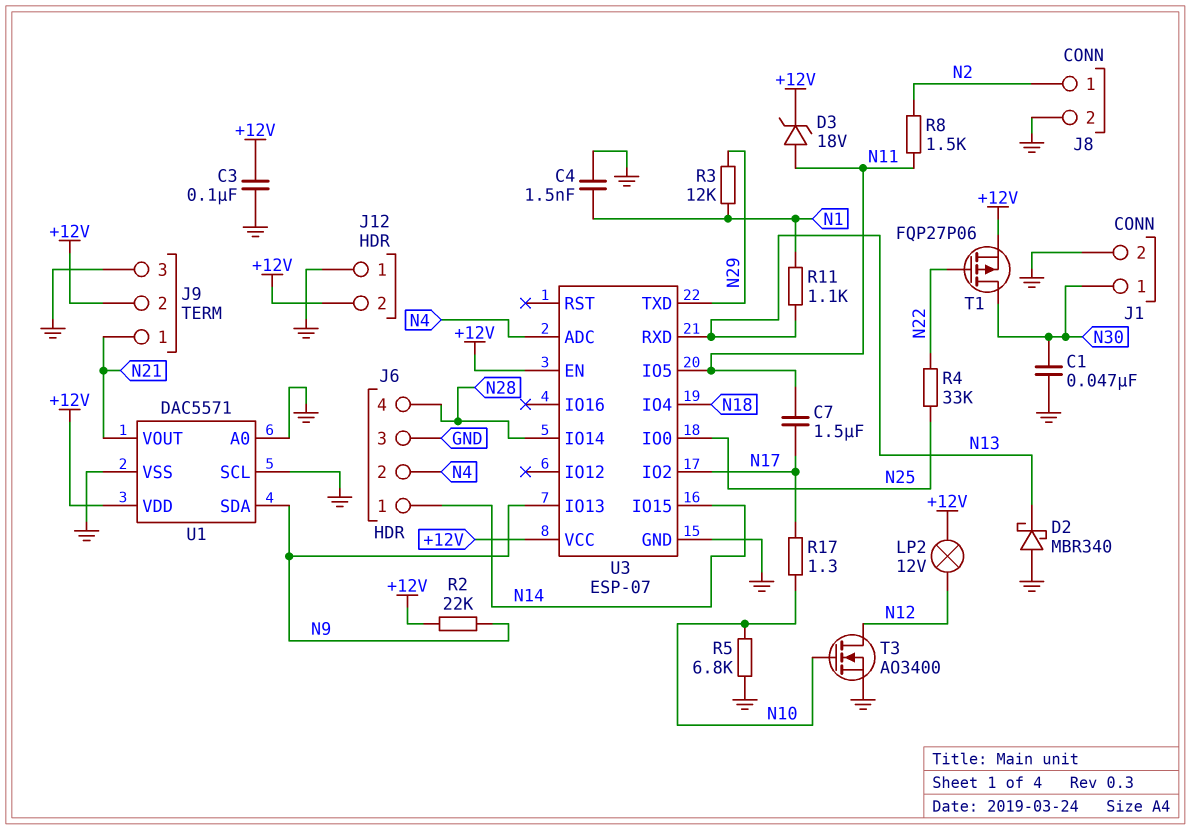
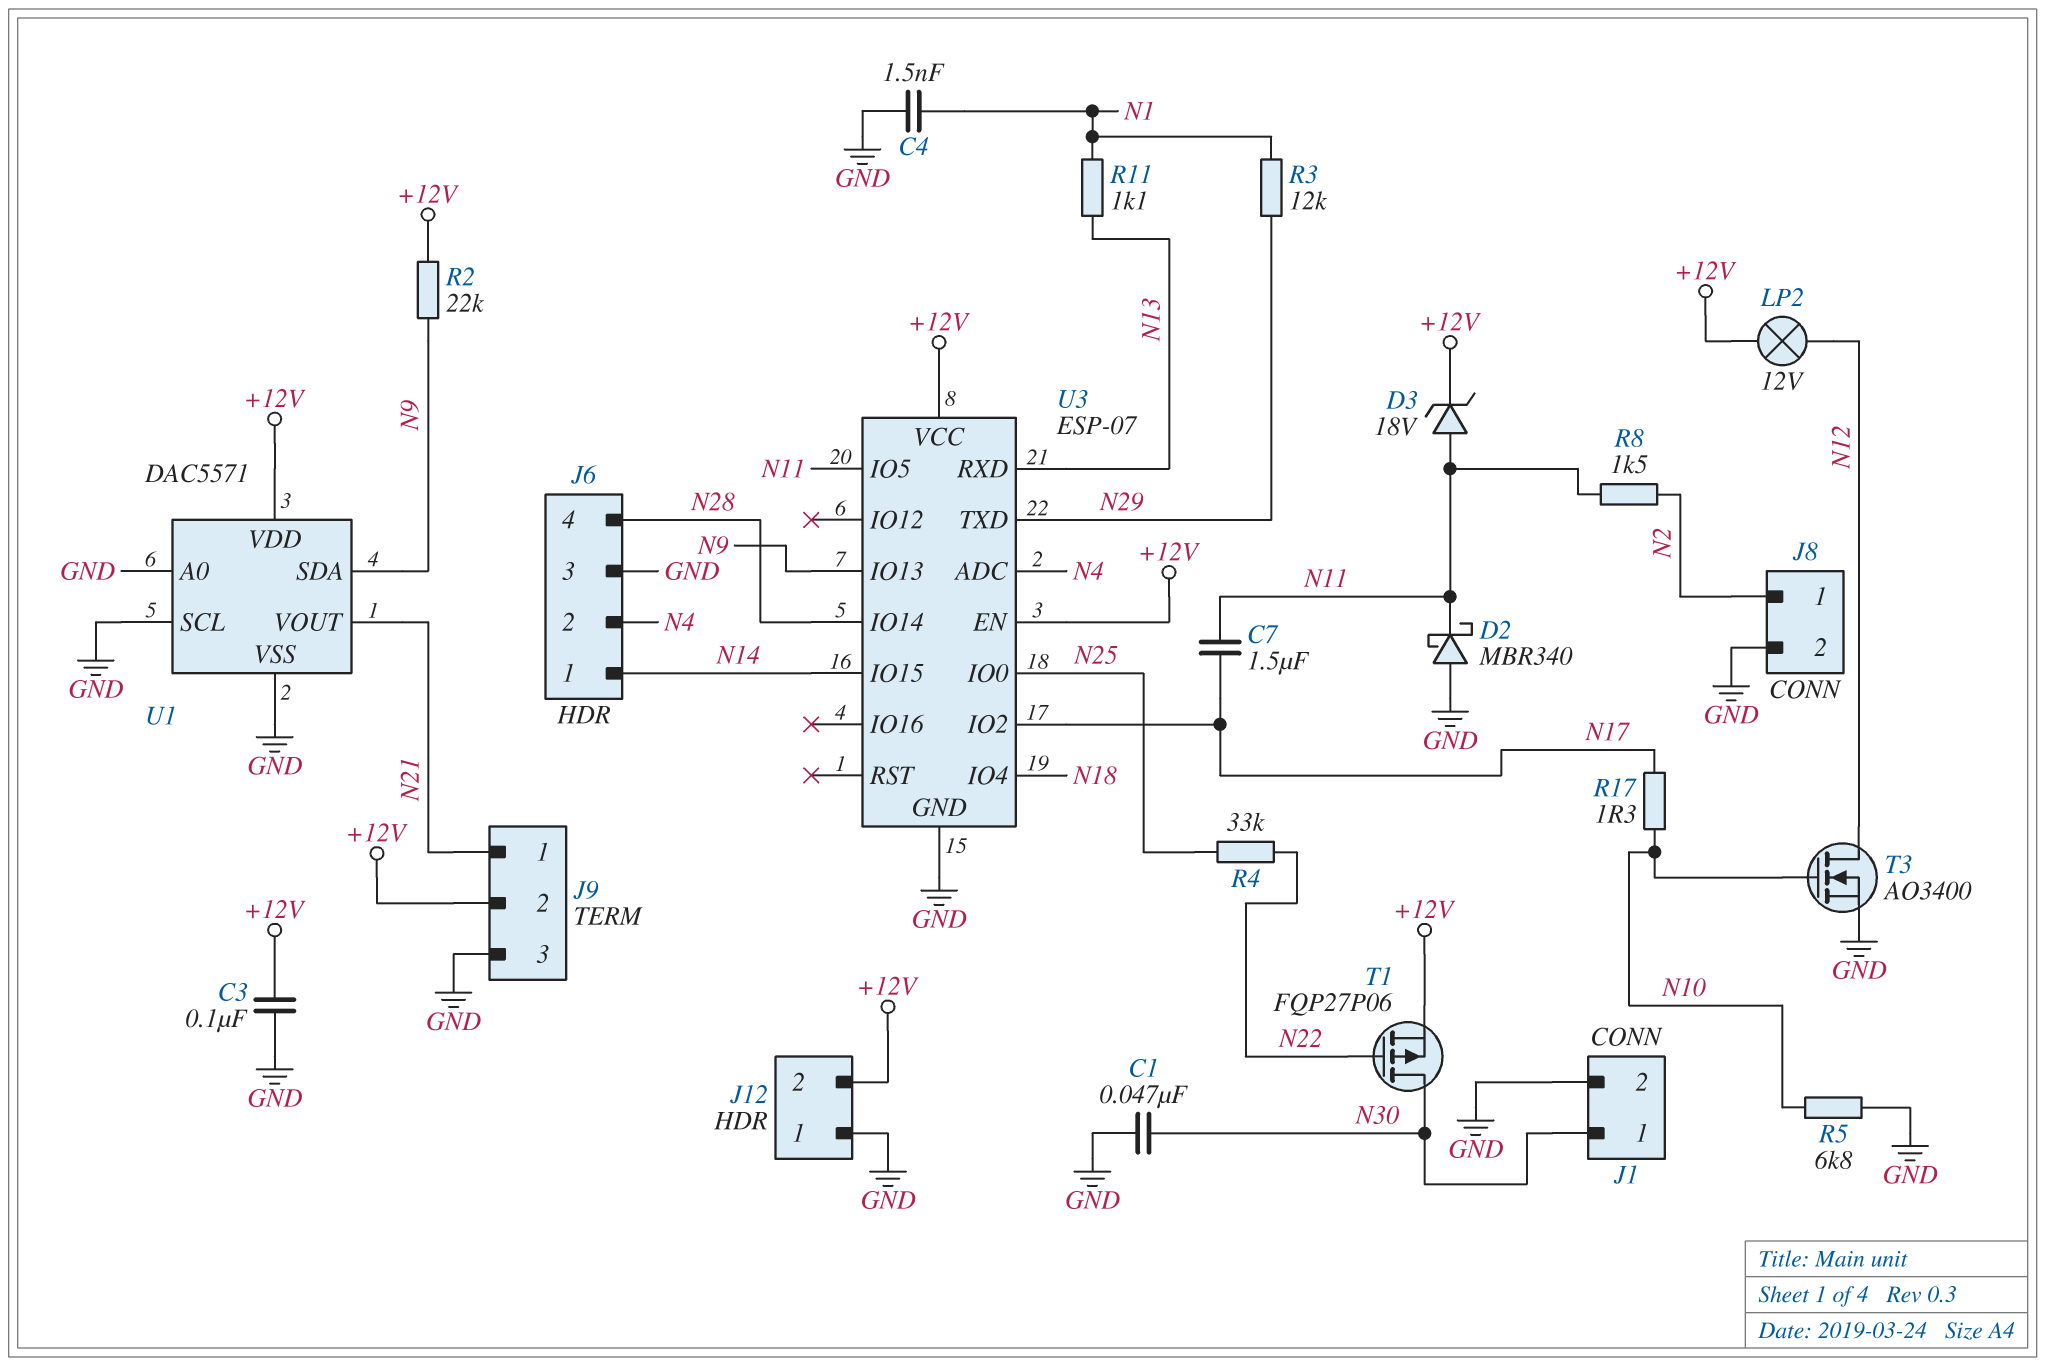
D2: schottky MBR340 (A GND, K N13) -> schottky MBR340 (A GND, K N11)

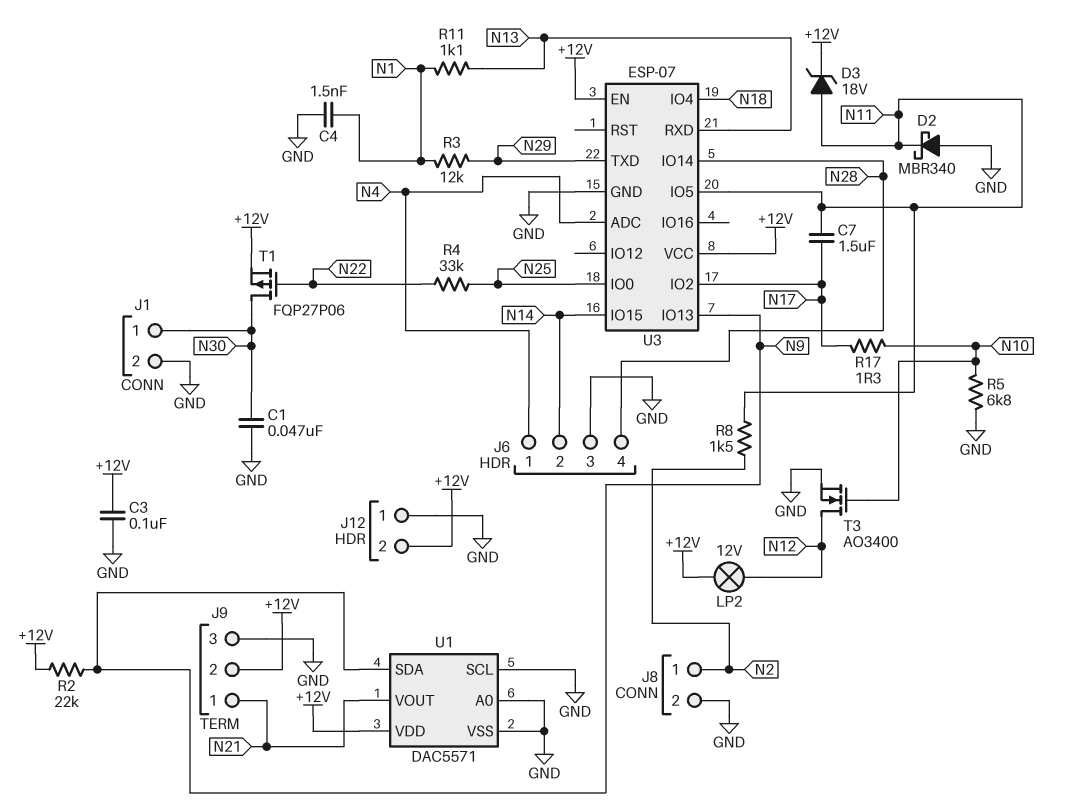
J6 pin 1: N14 -> N4
J6 pin 2: N4 -> N14

